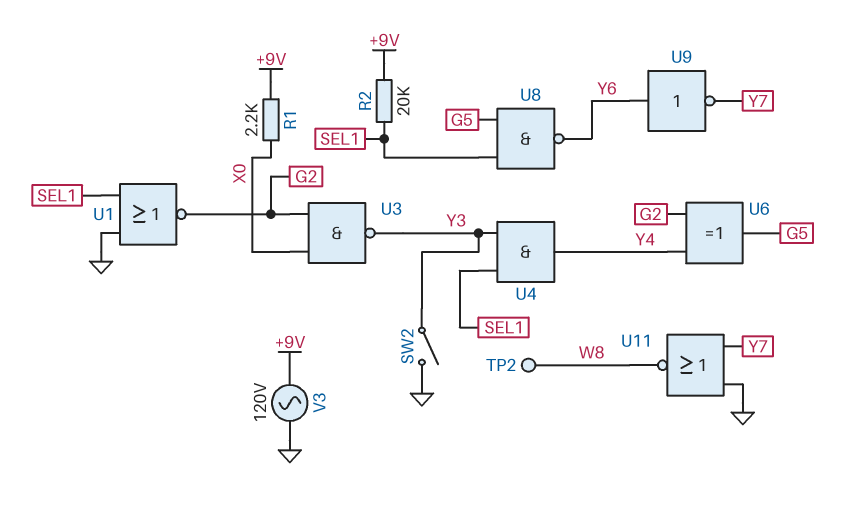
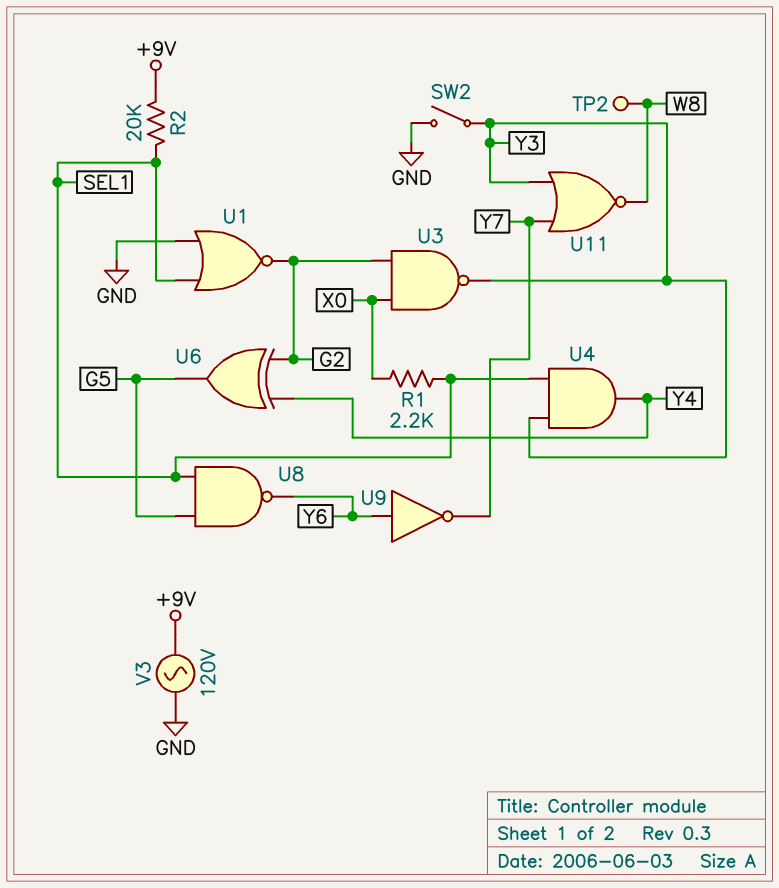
R1: 2.2k (+9V, X0) -> 2.2k (SEL1, X0)
U11: NOR (in GND, in Y7, out W8) -> NOR (in Y3, in Y7, out W8)

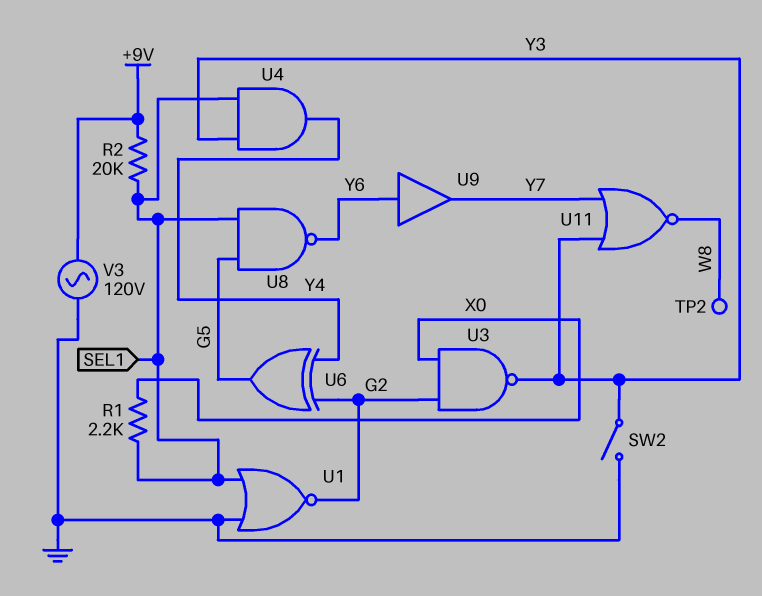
U9: NOT (in Y6, out Y7) -> buffer (in Y6, out Y7)

